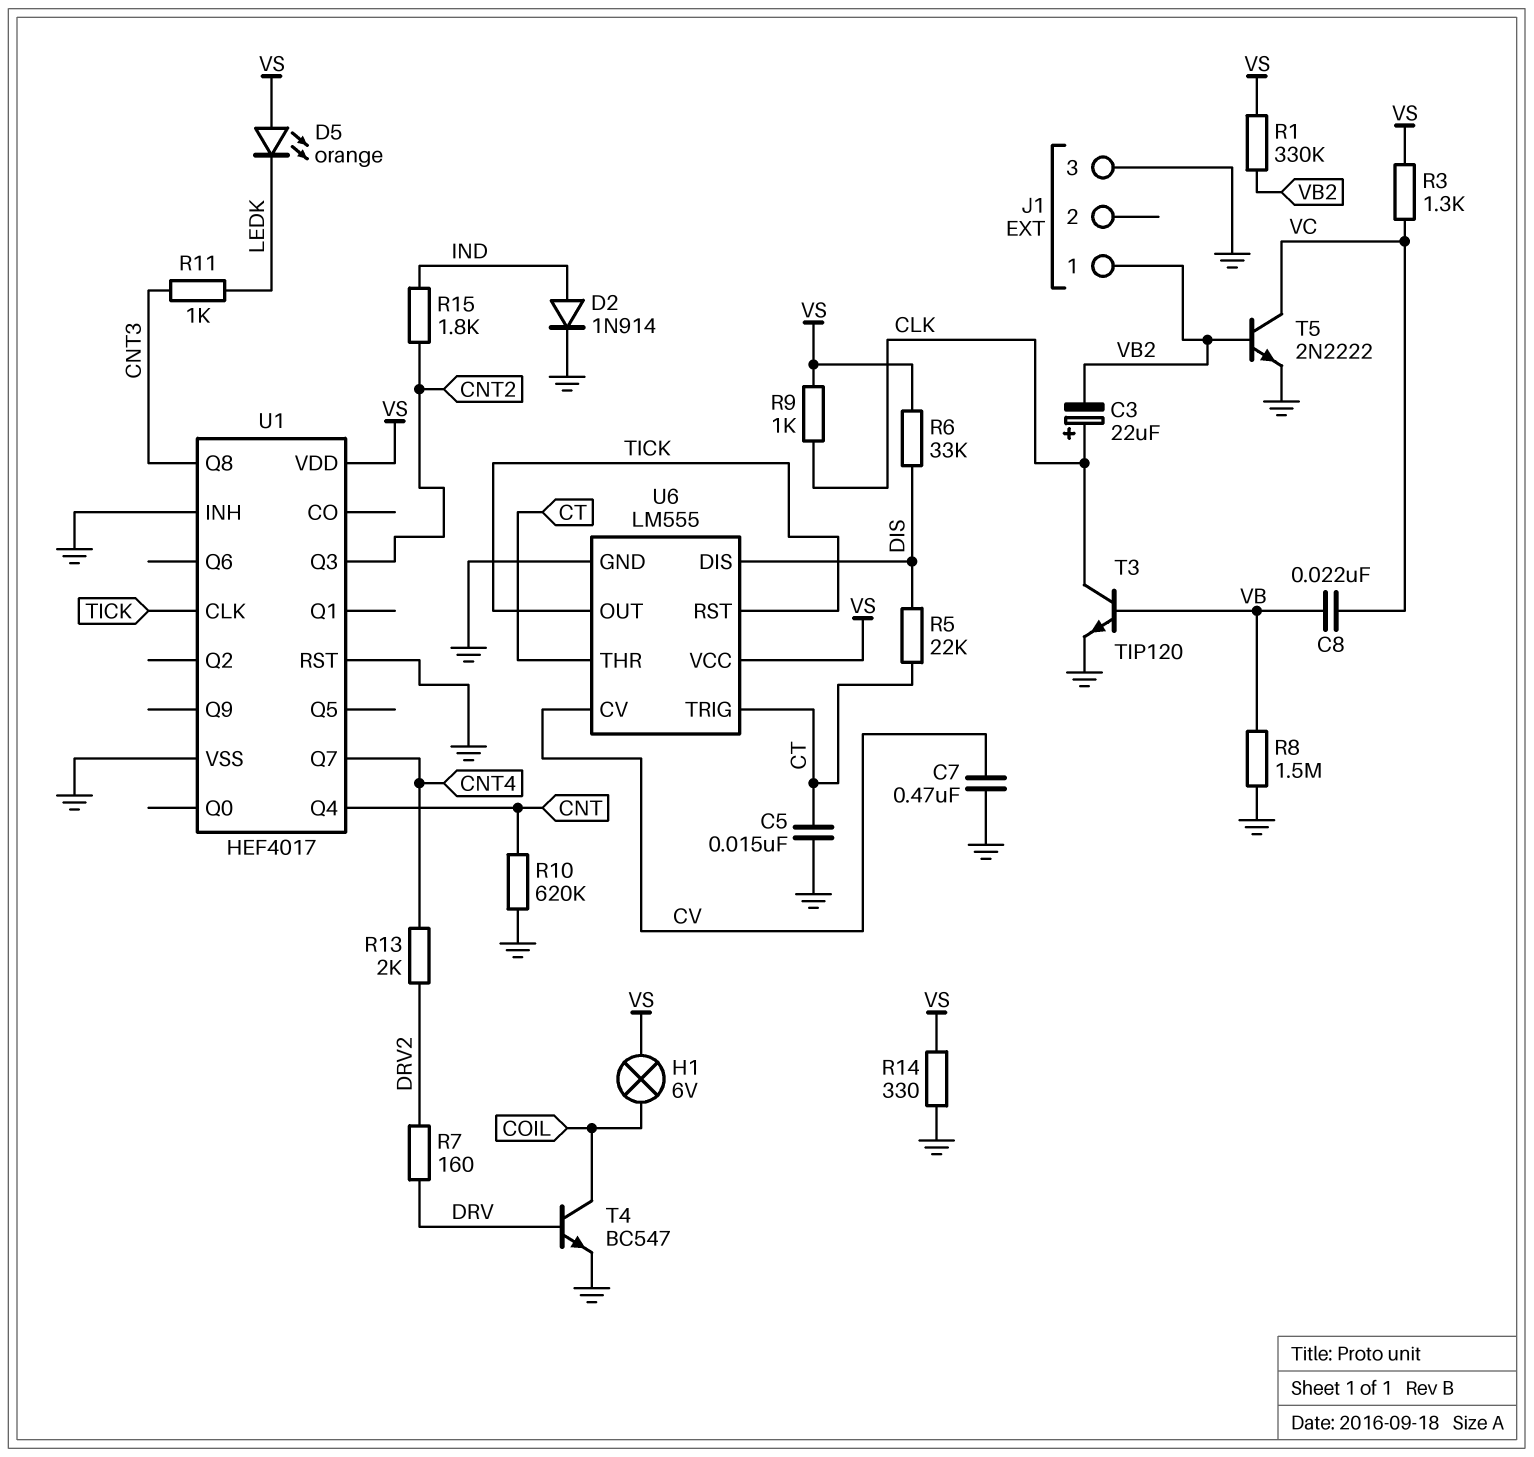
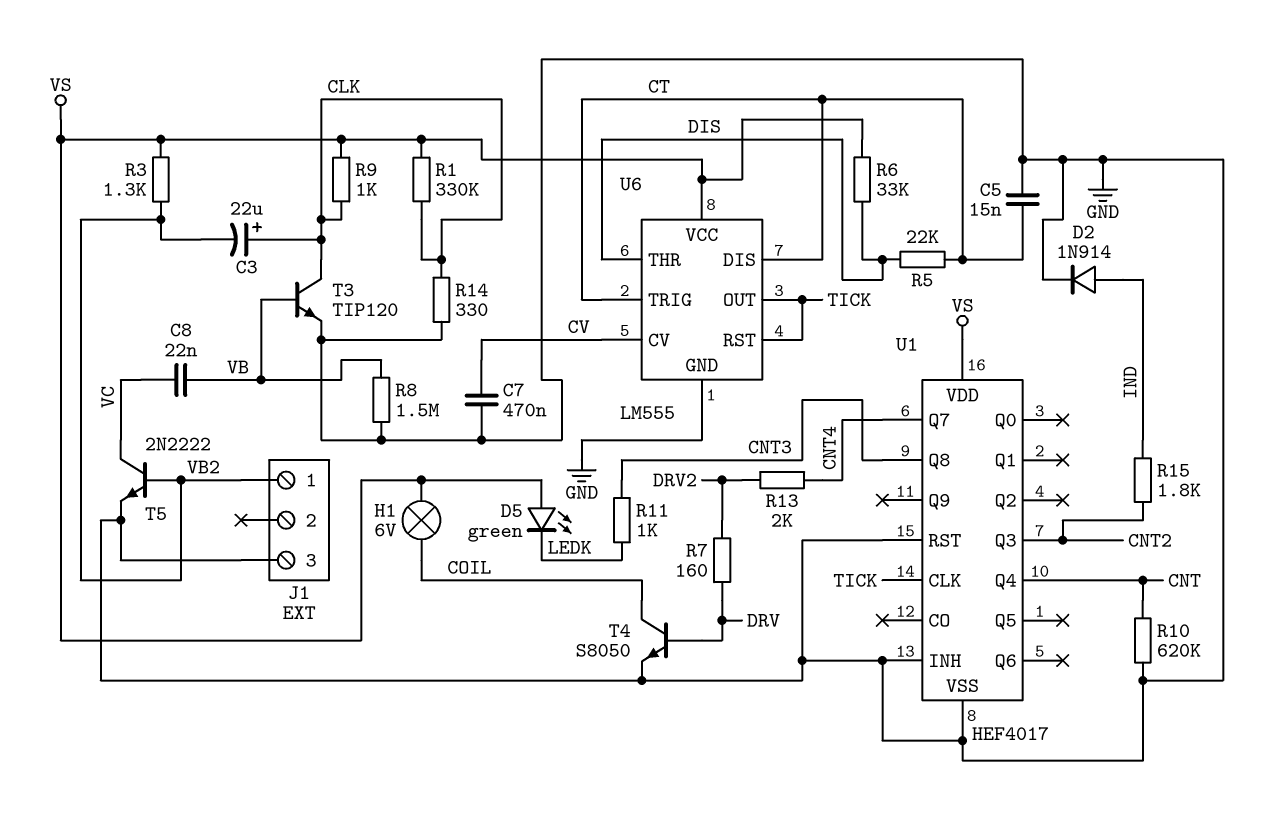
D5: LED orange (A VS, K LEDK) -> LED green (A VS, K LEDK)
R1: 330k (VB2, VS) -> 330k (CLK, VS)
R3: 1.3k (VC, VS) -> 1.3k (VB2, VS)
R14: 330 (GND, VS) -> 330 (CLK, GND)
T4: NPN BC547 (B DRV, C COIL, E GND) -> NPN S8050 (B DRV, C COIL, E GND)
U6 pin DIS: DIS -> CT
U6 pin THR: CT -> DIS

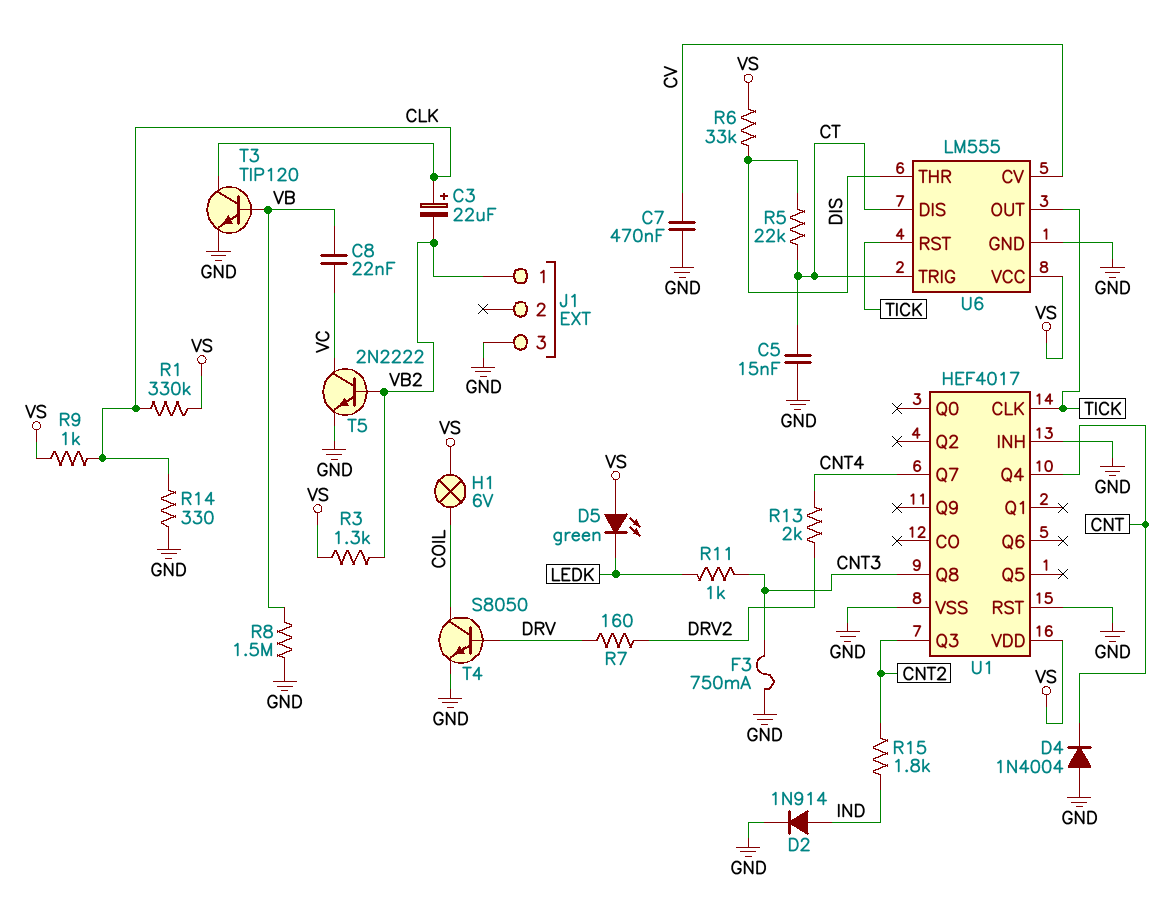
D4: none -> diode 1N4004 (A GND, K CNT)
F3: none -> 750mA (CNT3, GND)
R10: 620k (CNT, GND) -> none

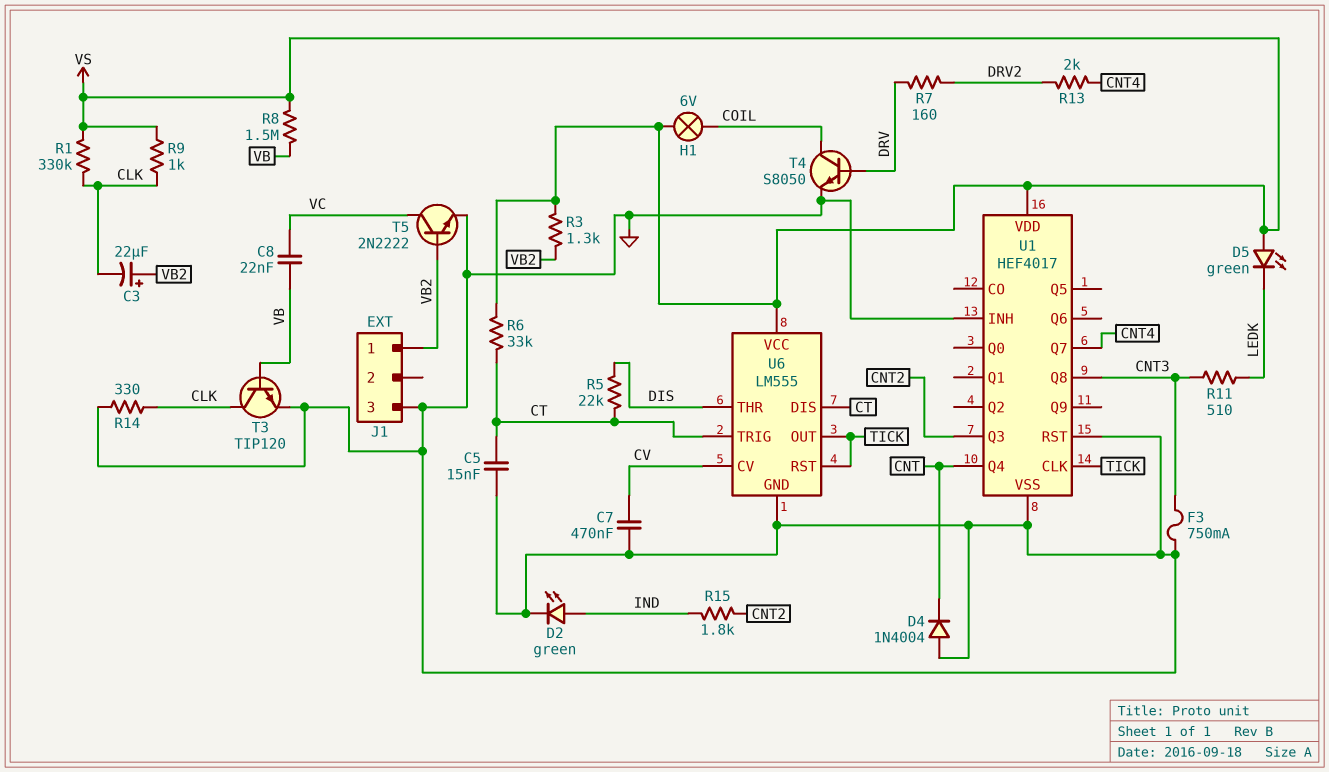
C3: 22uF (plus CLK, minus VB2) -> 22uF (plus VB2, minus CLK)
D2: diode 1N914 (A IND, K GND) -> LED green (A IND, K GND)
R6: 33k (DIS, VS) -> 33k (CT, VS)
R8: 1.5M (GND, VB) -> 1.5M (VB, VS)
R11: 1k (CNT3, LEDK) -> 510 (CNT3, LEDK)

